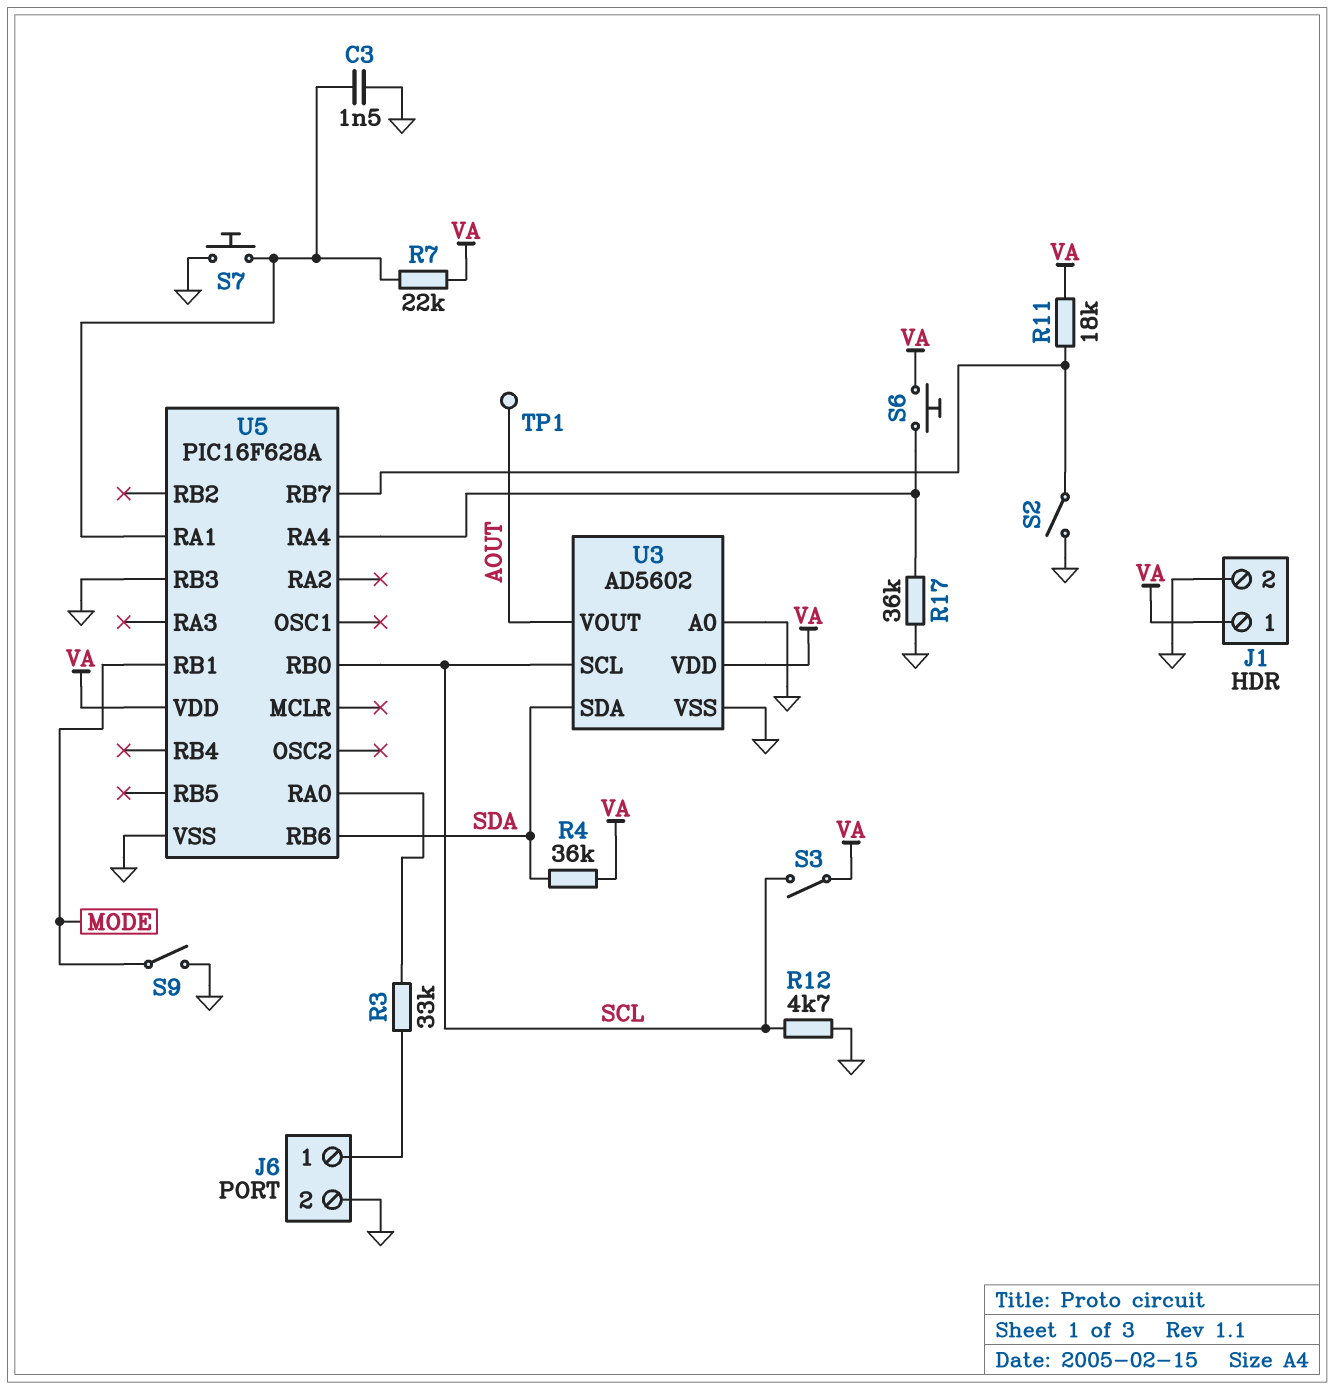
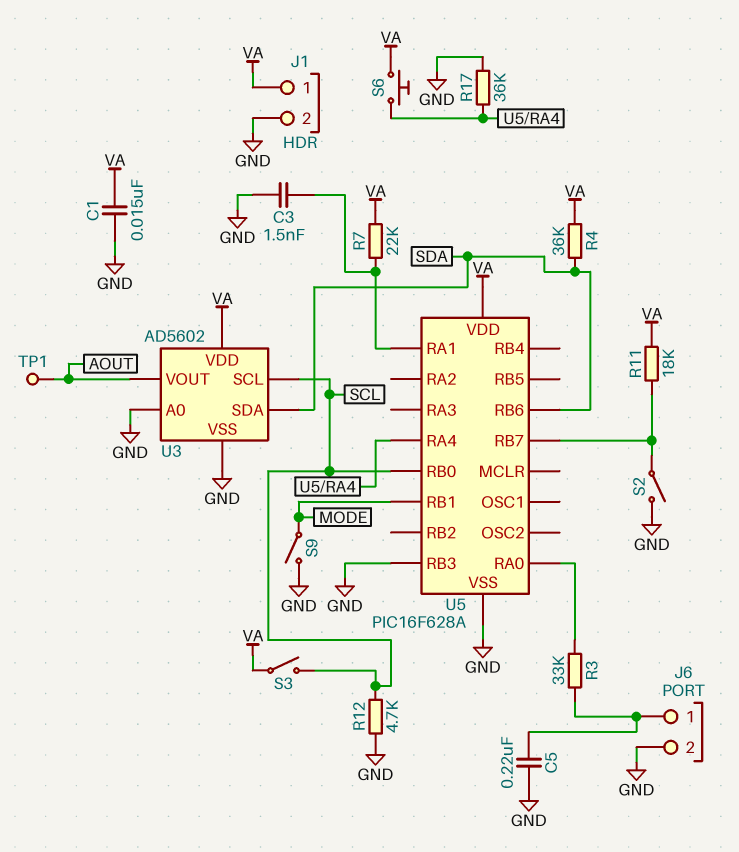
C1: none -> 15nF (GND, VA)
C5: none -> 220nF (GND, J6/1)
S7: button (GND, U5/RA1) -> none

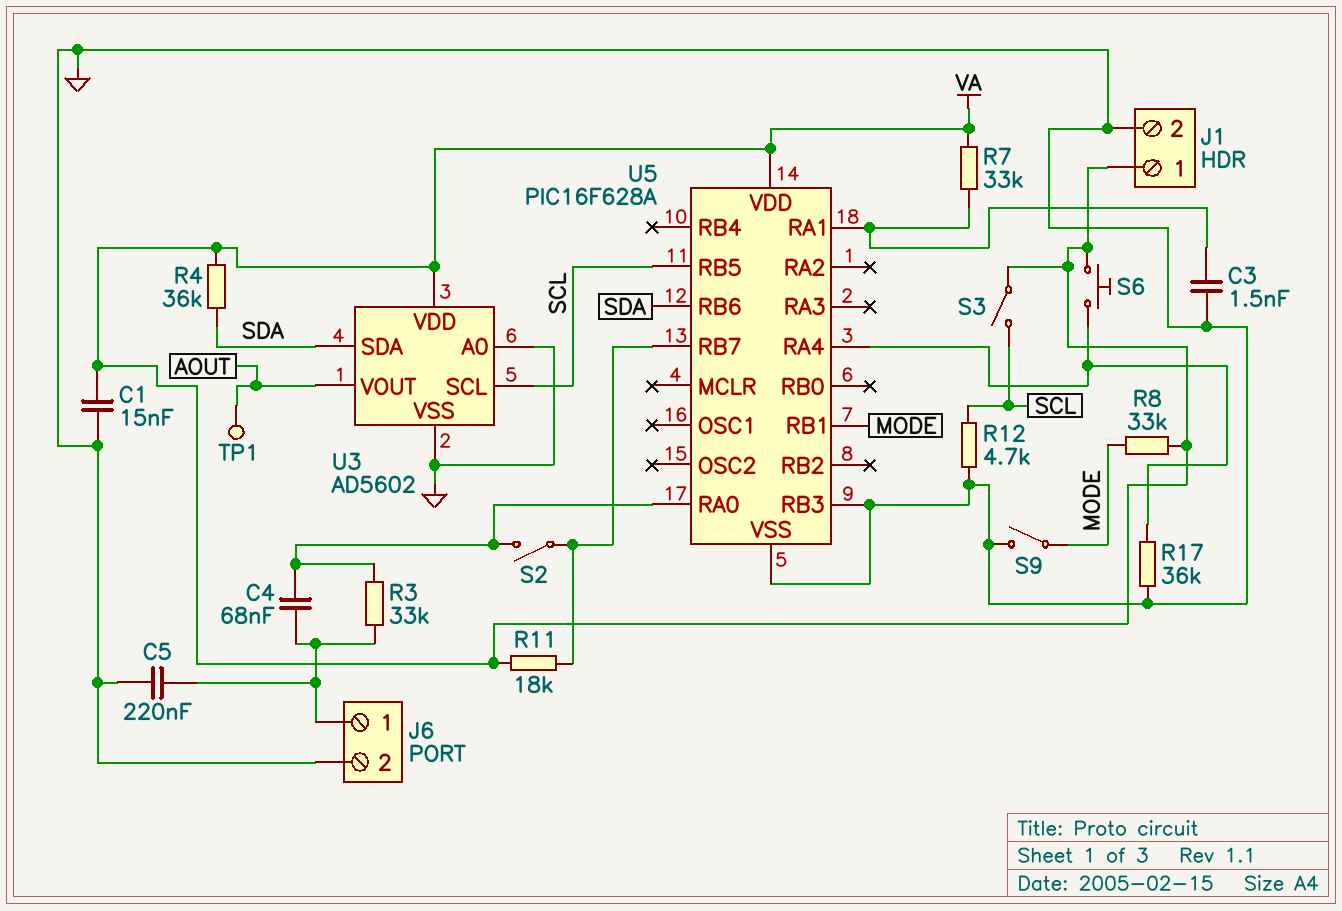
C4: none -> 68nF (J6/1, U5/RA0)
R7: 22k (U5/RA1, VA) -> 33k (U5/RA1, VA)
R8: none -> 33k (MODE, VA)
S2: switch (GND, U5/RB7) -> switch (U5/RA0, U5/RB7)
U5 pin RB0: SCL -> none
U5 pin RB5: none -> SCL

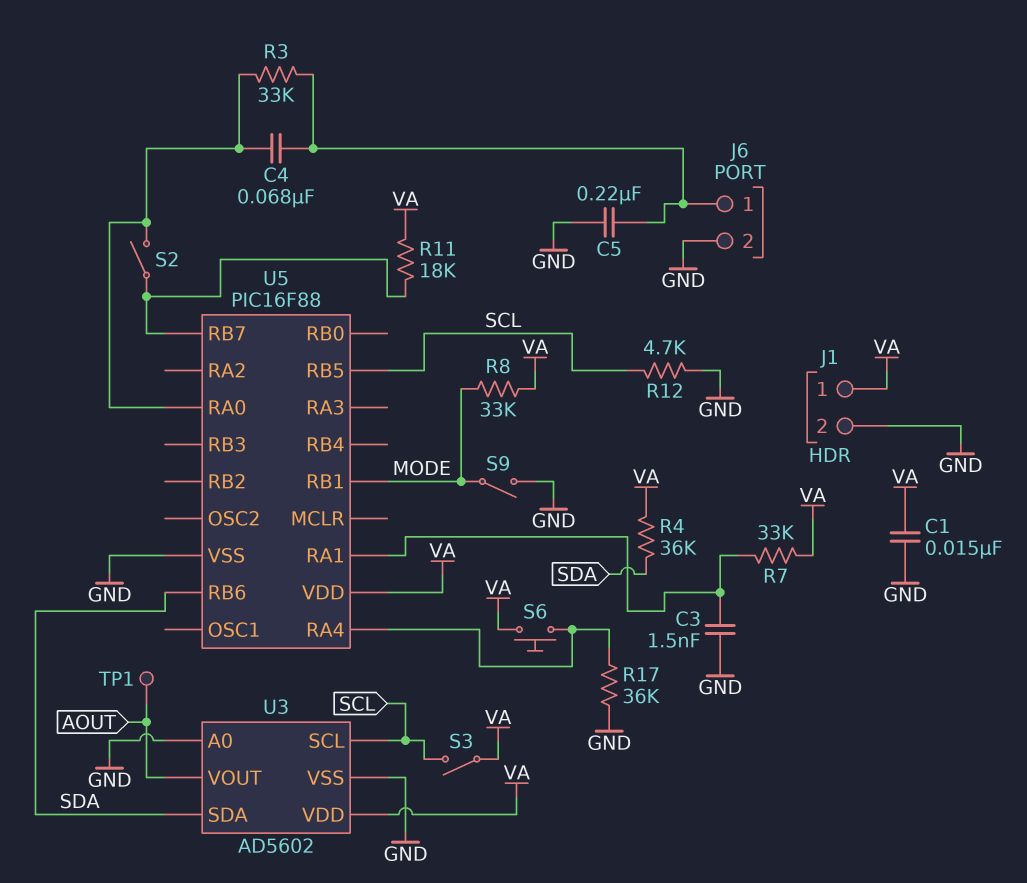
U5: PIC16F628A -> PIC16F88
U5 pin RB3: GND -> none

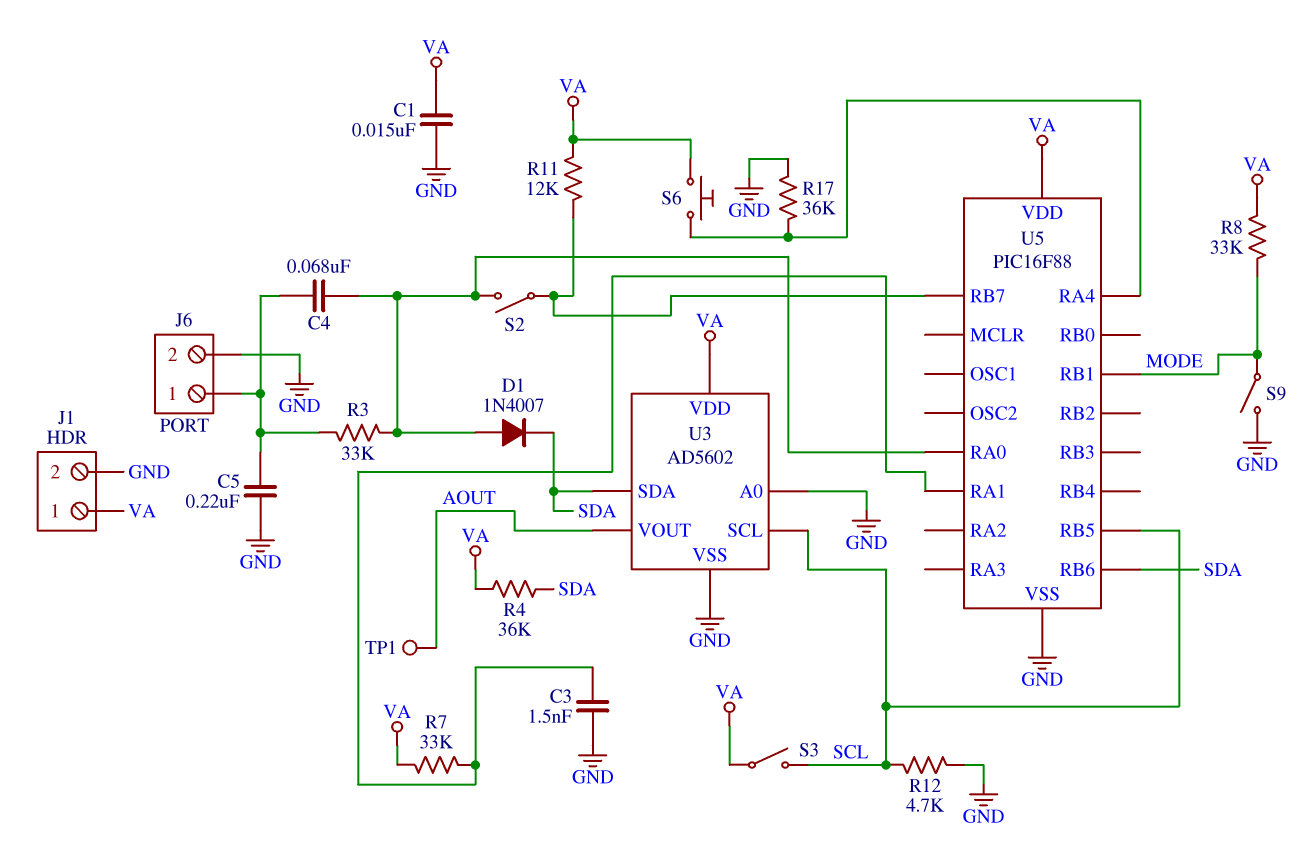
D1: none -> diode 1N4007 (A U5/RA0, K SDA)
R11: 18k (U5/RB7, VA) -> 12k (U5/RB7, VA)

